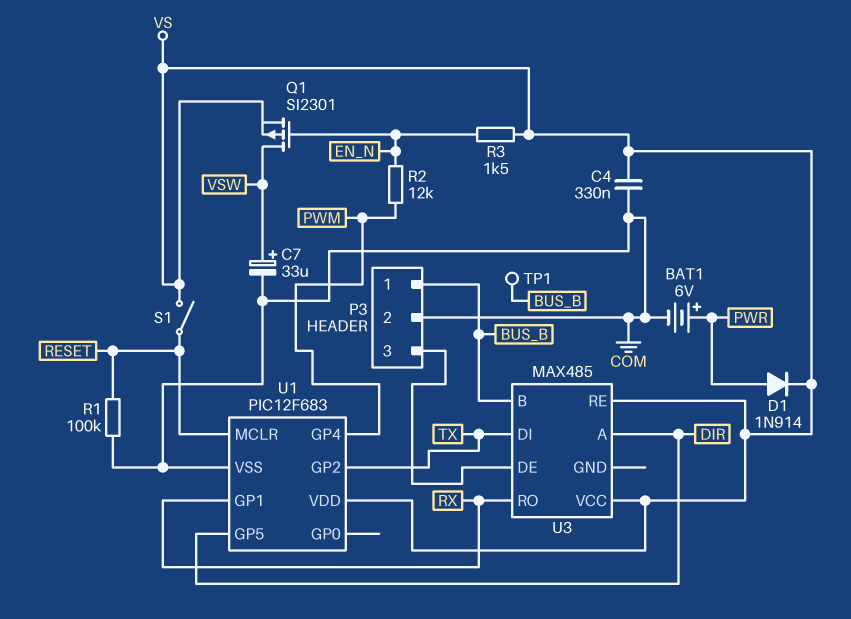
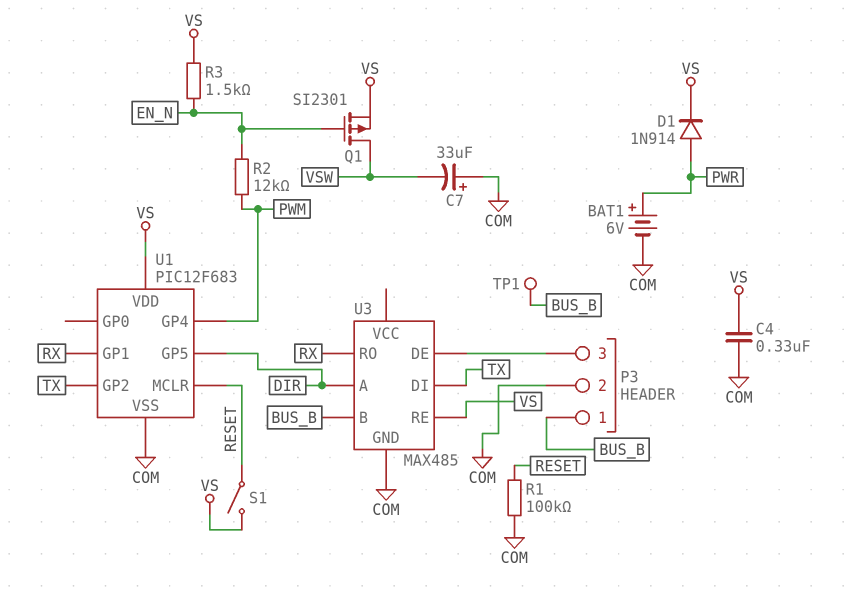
C7: 33uF (plus VSW, minus COM) -> 33uF (plus COM, minus VSW)
U3 pin GND: none -> COM
U3 pin VCC: VS -> none

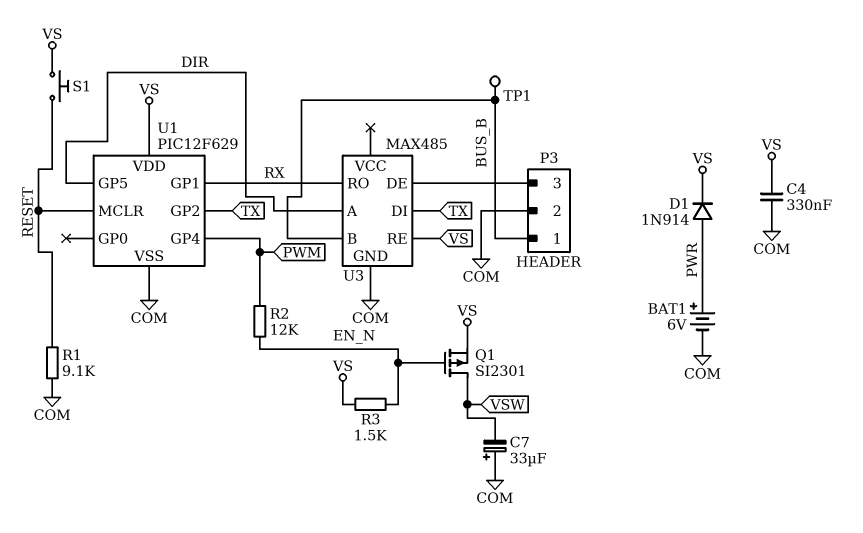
R1: 100k (COM, RESET) -> 9.1k (COM, RESET)
S1: switch (RESET, VS) -> button (RESET, VS)
U1: PIC12F683 -> PIC12F629

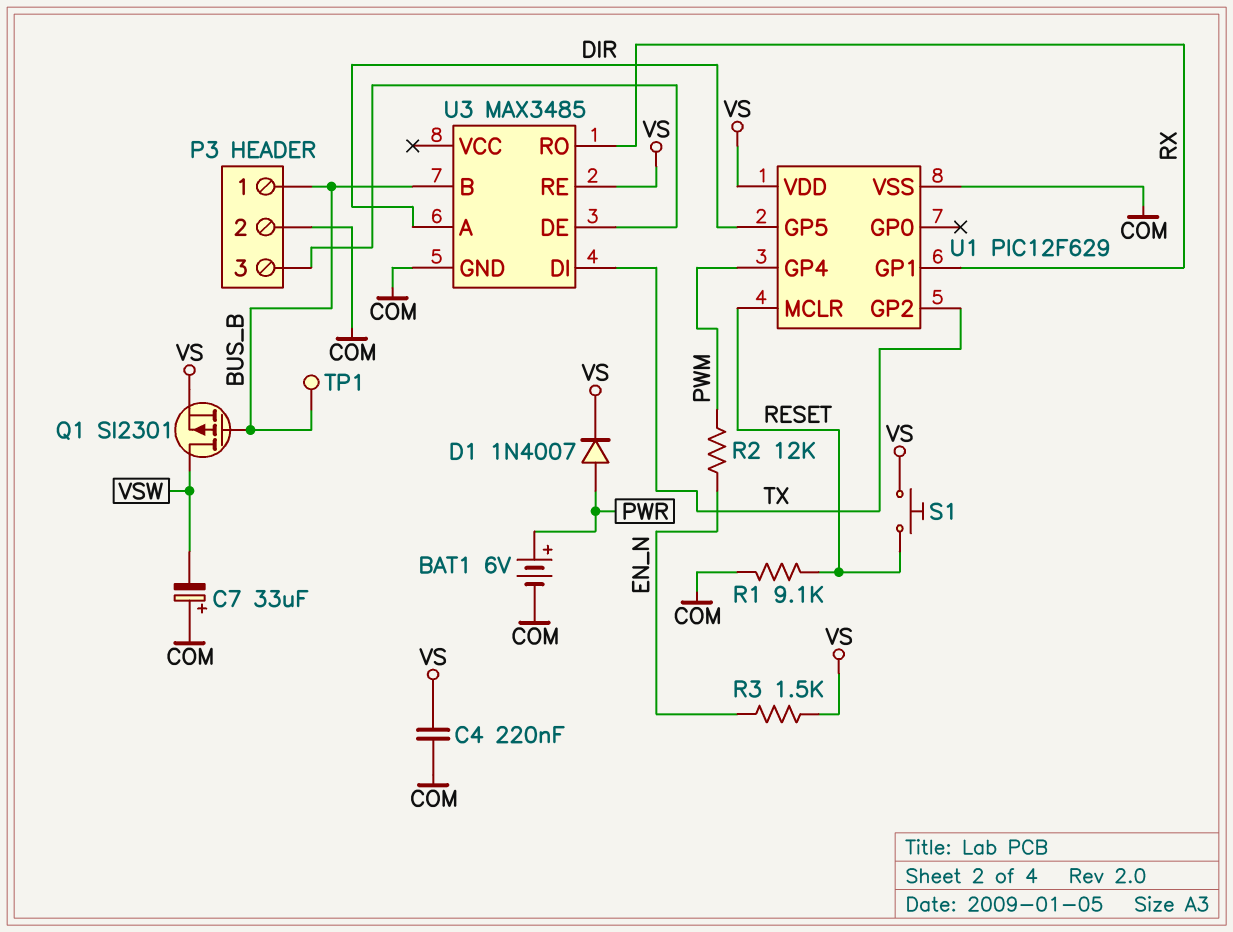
C4: 330nF (COM, VS) -> 220nF (COM, VS)
D1: diode 1N914 (A PWR, K VS) -> diode 1N4007 (A PWR, K VS)
Q1: PMOS SI2301 (G EN_N, D VSW, S VS) -> PMOS SI2301 (G BUS_B, D VSW, S VS)
U3: MAX485 -> MAX3485

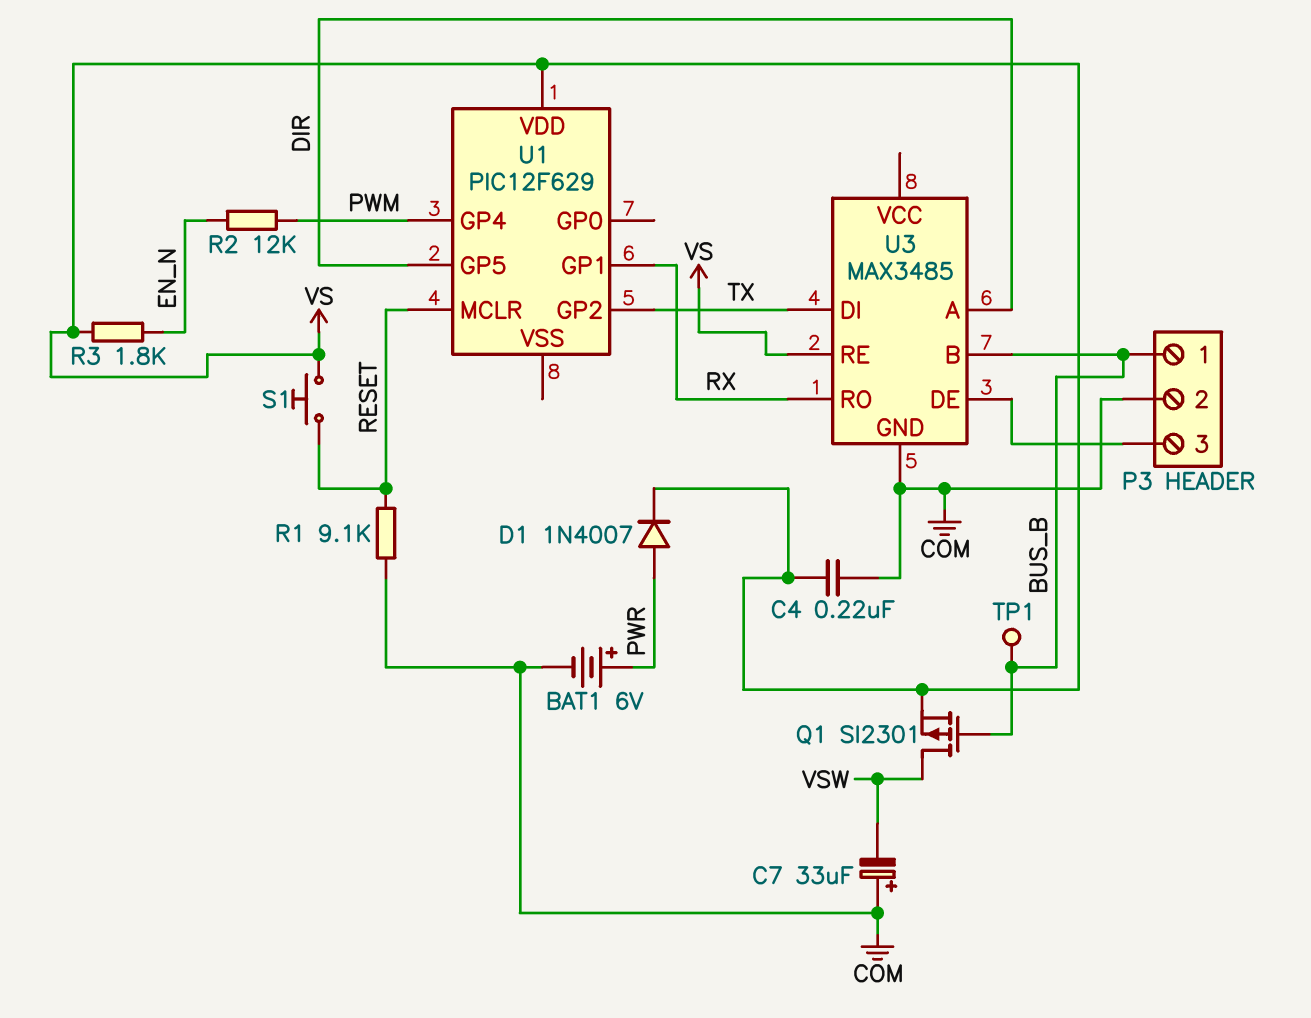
R3: 1.5k (EN_N, VS) -> 1.8k (EN_N, VS)
U1 pin VSS: COM -> none

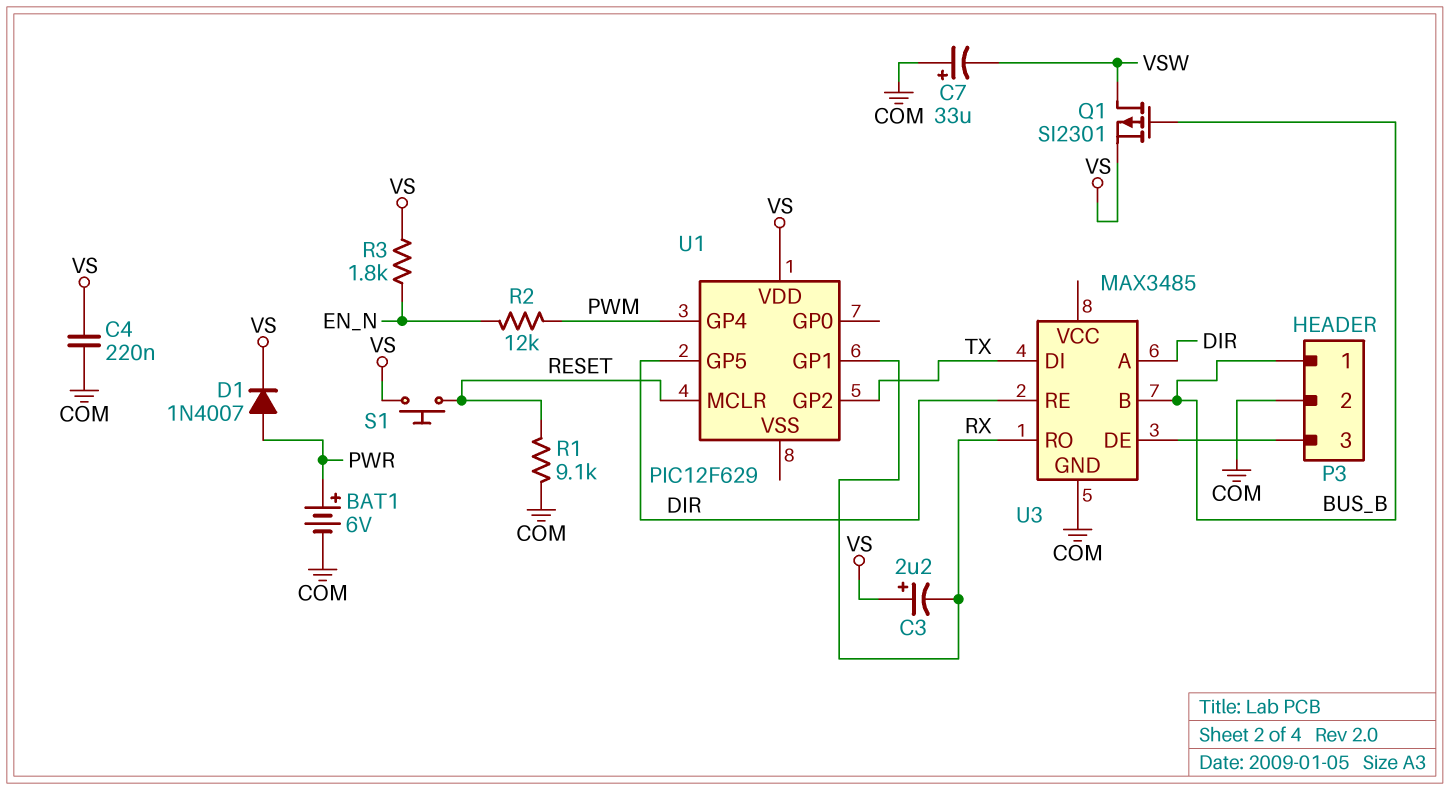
C3: none -> 2.2uF (plus VS, minus RX)
TP1: test point (BUS_B) -> none
U3 pin RE: VS -> DIR

